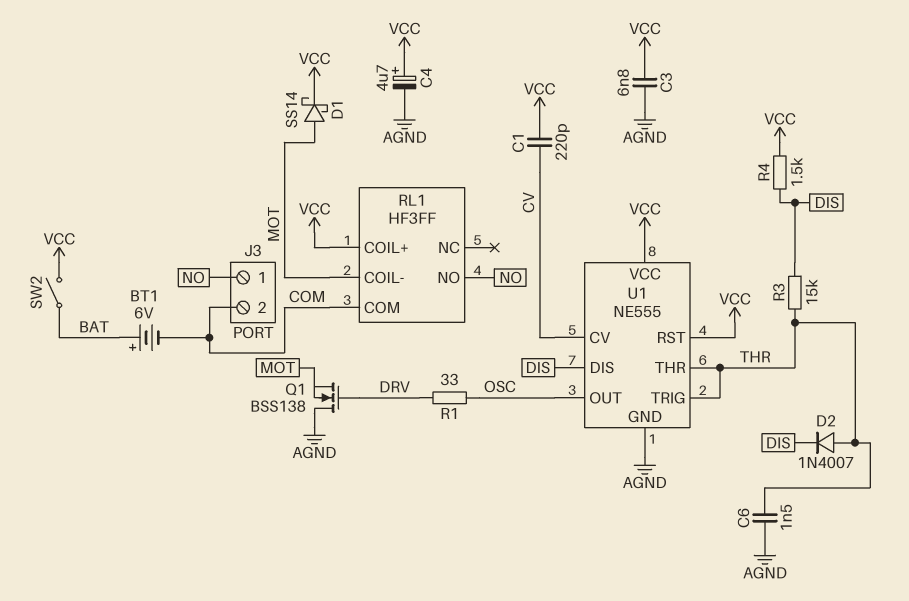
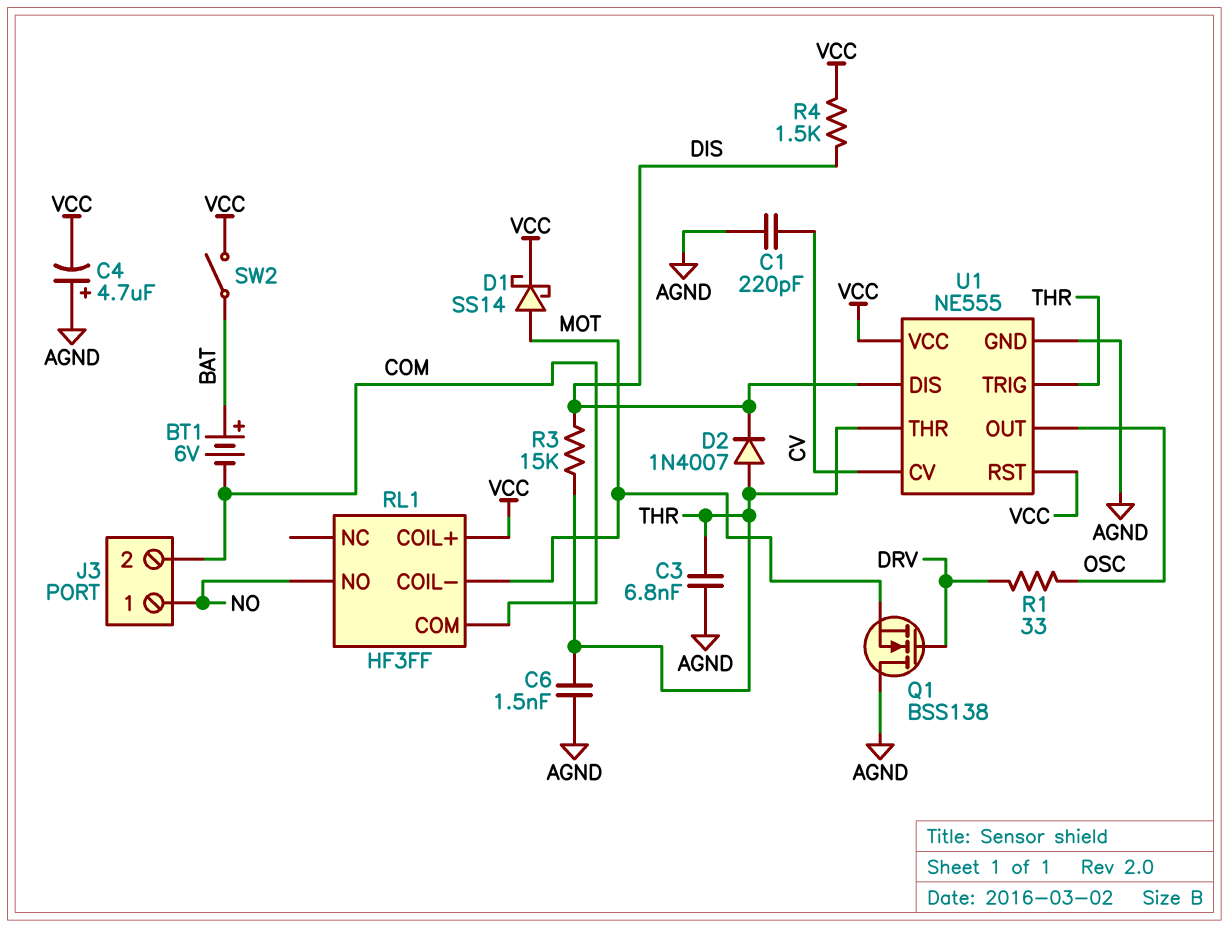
C1: 220pF (CV, VCC) -> 220pF (AGND, CV)
C3: 6.8nF (AGND, VCC) -> 6.8nF (AGND, THR)
C4: 4.7uF (plus VCC, minus AGND) -> 4.7uF (plus AGND, minus VCC)

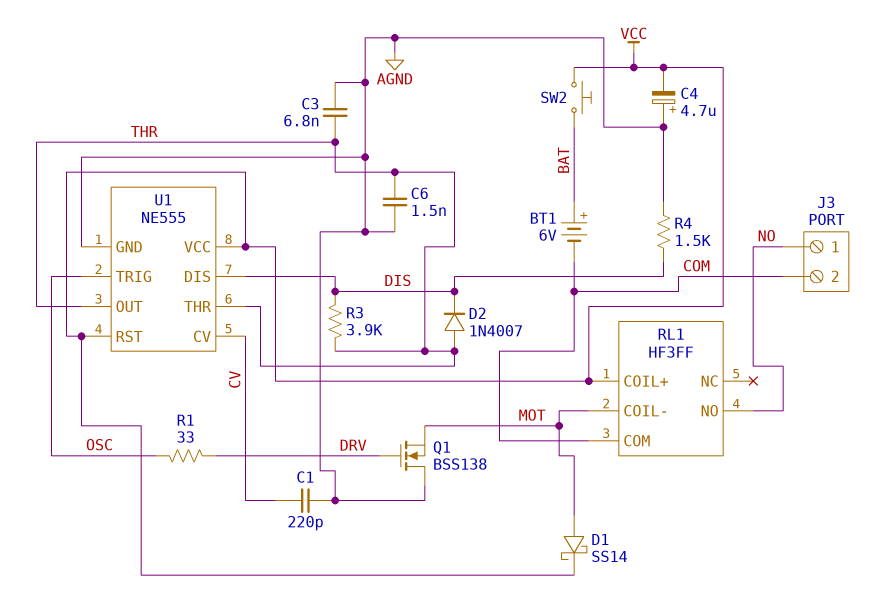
R3: 15k (DIS, THR) -> 3.9k (DIS, THR)
R4: 1.5k (DIS, VCC) -> 1.5k (AGND, DIS)
SW2: switch (BAT, VCC) -> button (BAT, VCC)
U1 pin OUT: OSC -> THR
U1 pin TRIG: THR -> OSC

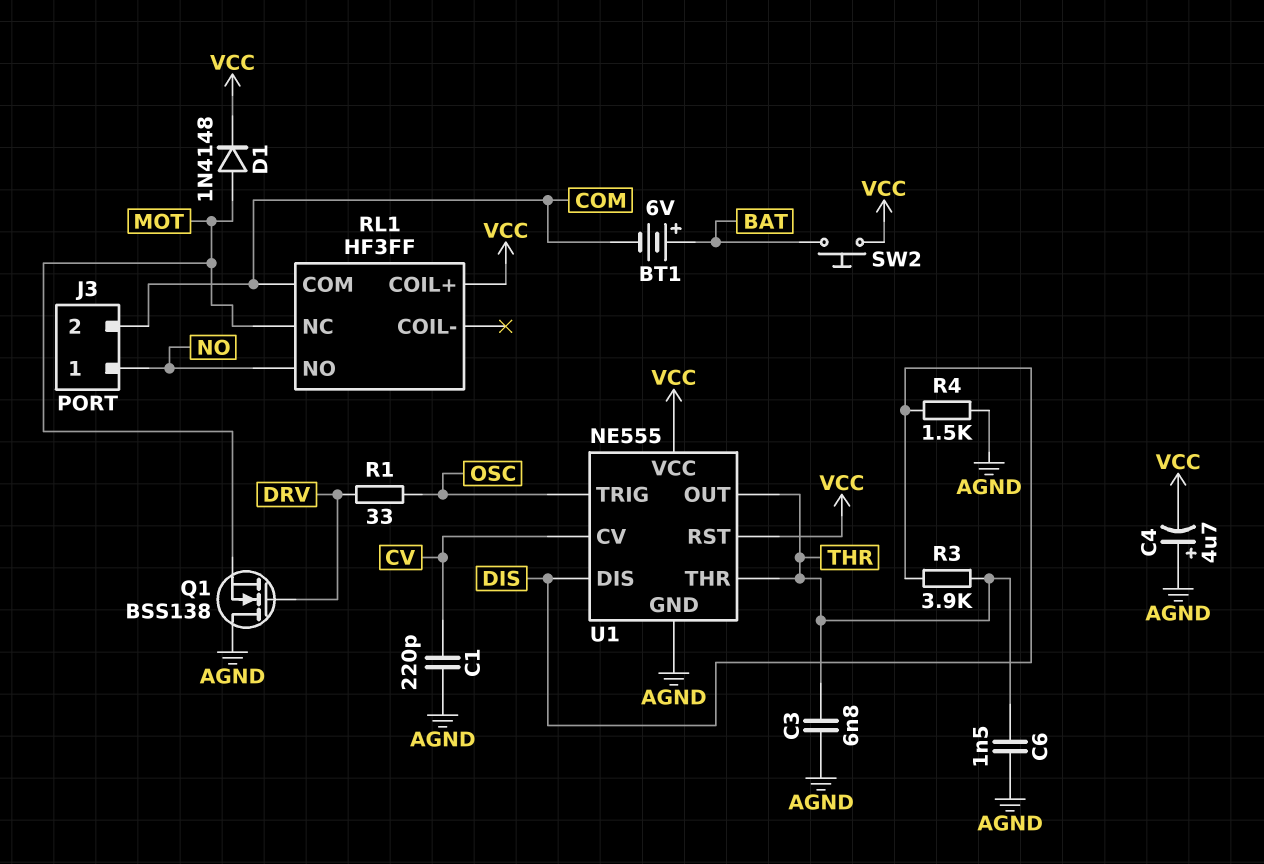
D1: schottky SS14 (A MOT, K VCC) -> diode 1N4148 (A MOT, K VCC)
D2: diode 1N4007 (A THR, K DIS) -> none
RL1 pin COIL-: MOT -> none
RL1 pin NC: none -> MOT

